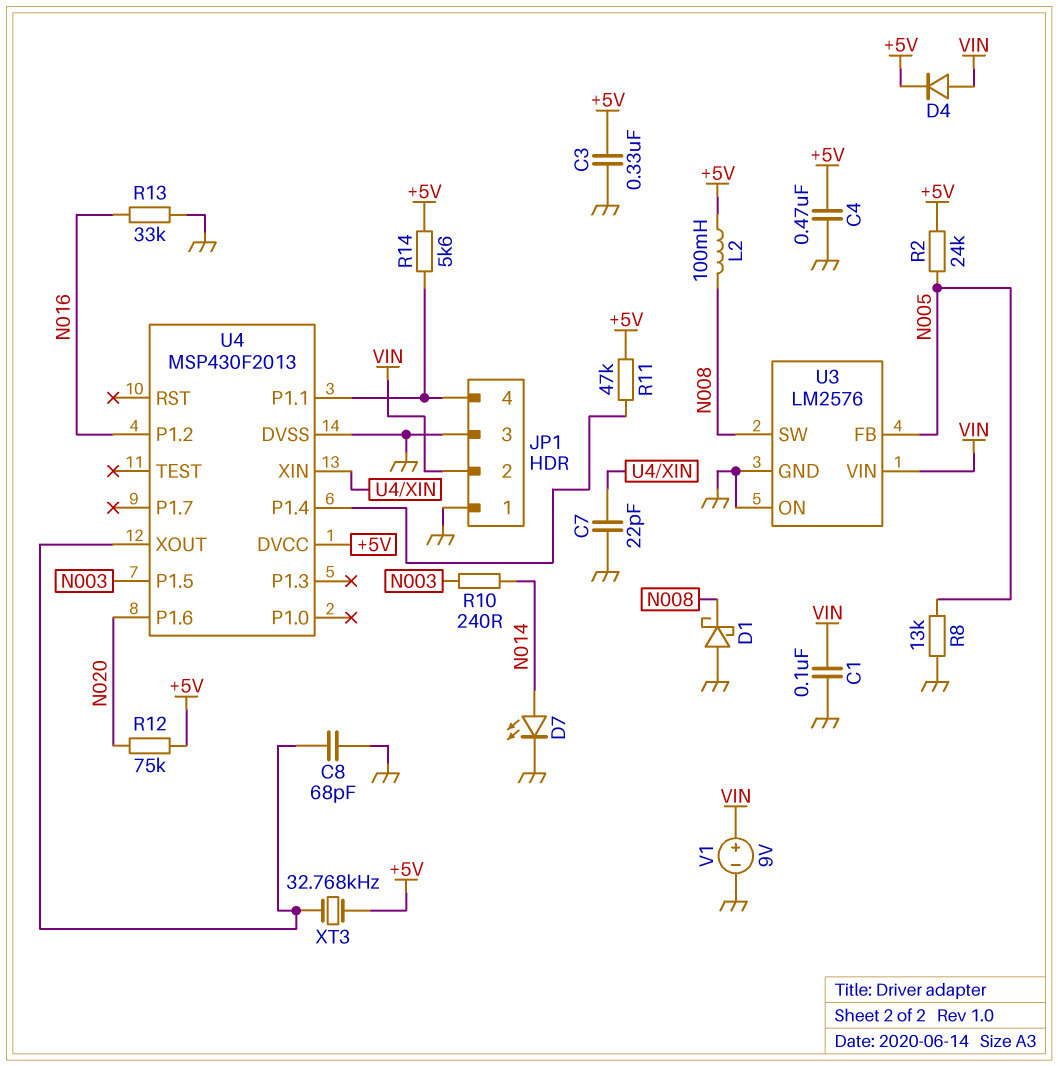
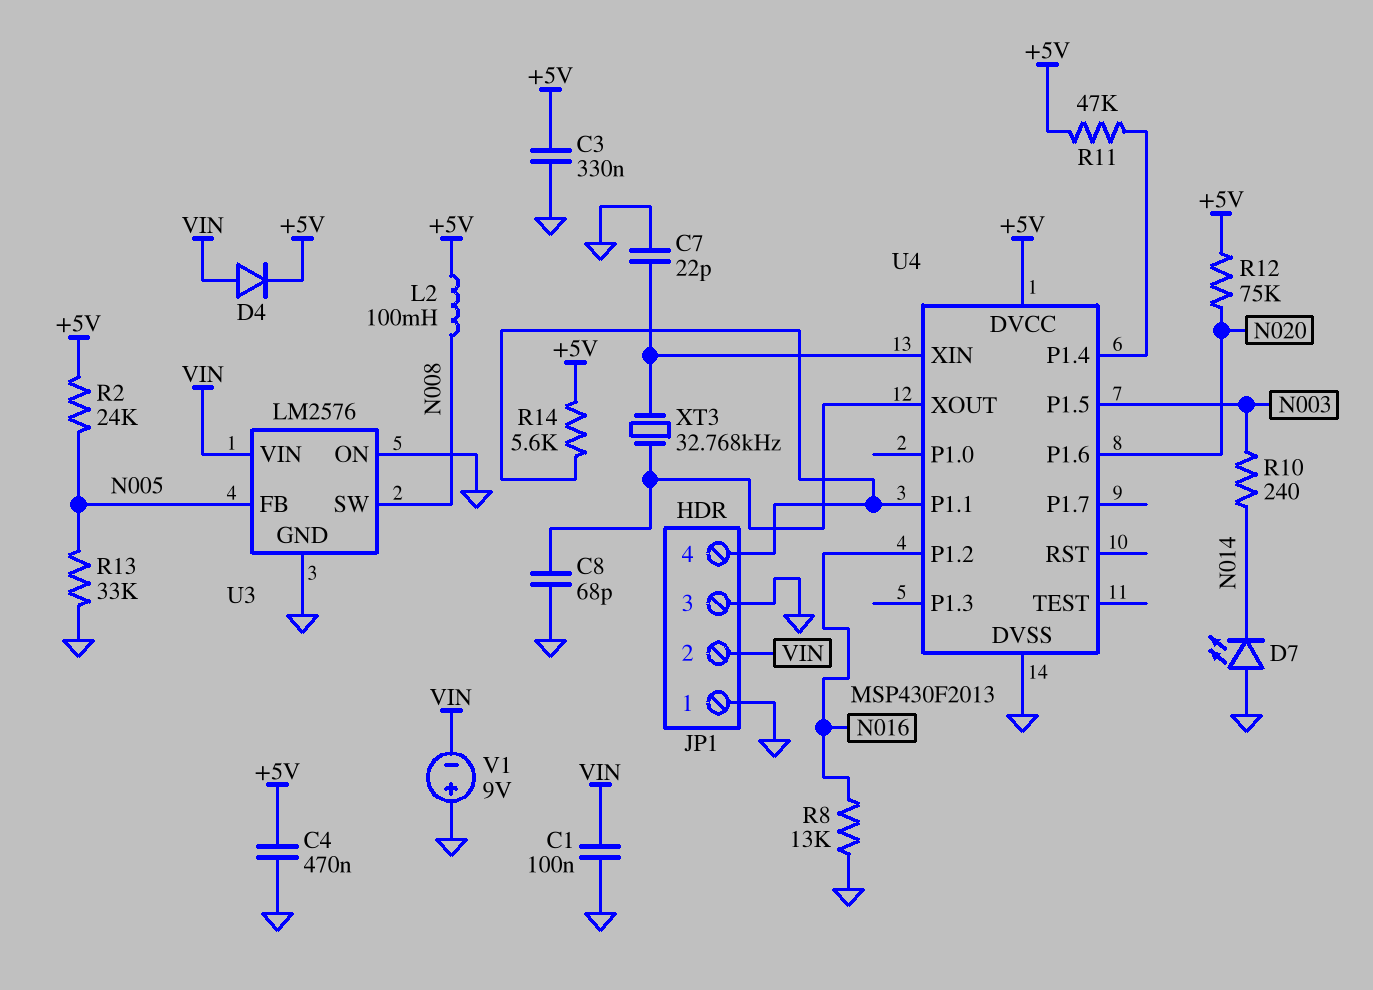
D1: schottky (A GND, K N008) -> none
D7: LED (A N014, K GND) -> LED (A GND, K N014)
R8: 13k (GND, N005) -> 13k (GND, N016)
R13: 33k (GND, N016) -> 33k (GND, N005)
V1: 9V (plus VIN, minus GND) -> 9V (plus GND, minus VIN)
XT3: 32.768kHz (+5V, U4/XOUT) -> 32.768kHz (U4/XIN, U4/XOUT)

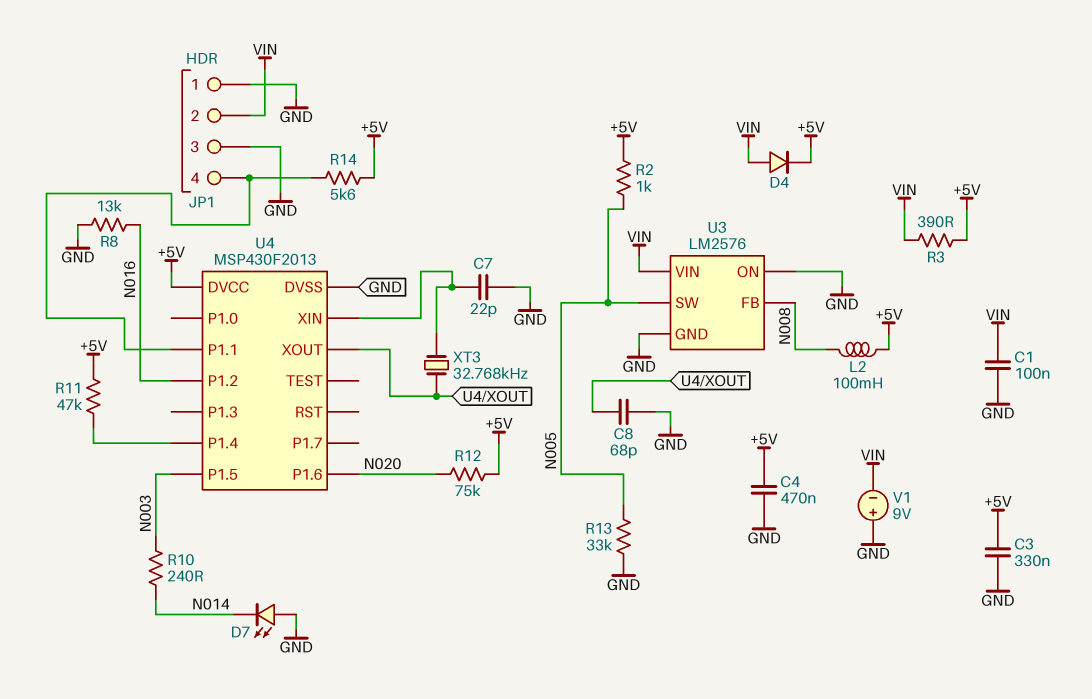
R2: 24k (+5V, N005) -> 1k (+5V, N005)
R3: none -> 390 (+5V, VIN)
U3 pin FB: N005 -> N008
U3 pin SW: N008 -> N005

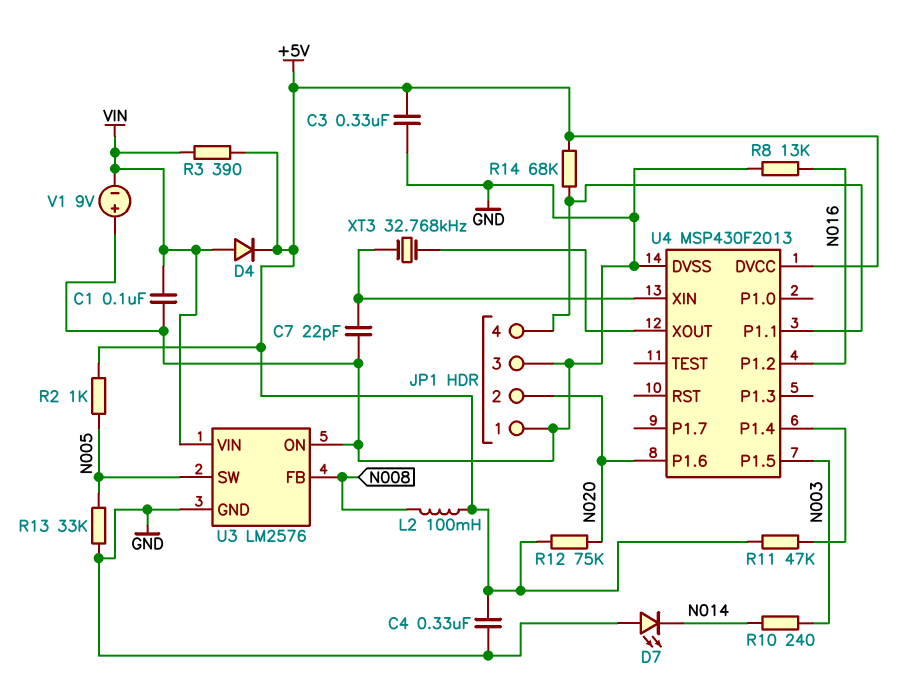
C4: 470nF (+5V, GND) -> 330nF (+5V, GND)
C8: 68pF (GND, U4/XOUT) -> none
JP1 pin 2: VIN -> N020
R14: 5.6k (+5V, JP1/4) -> 68k (+5V, JP1/4)

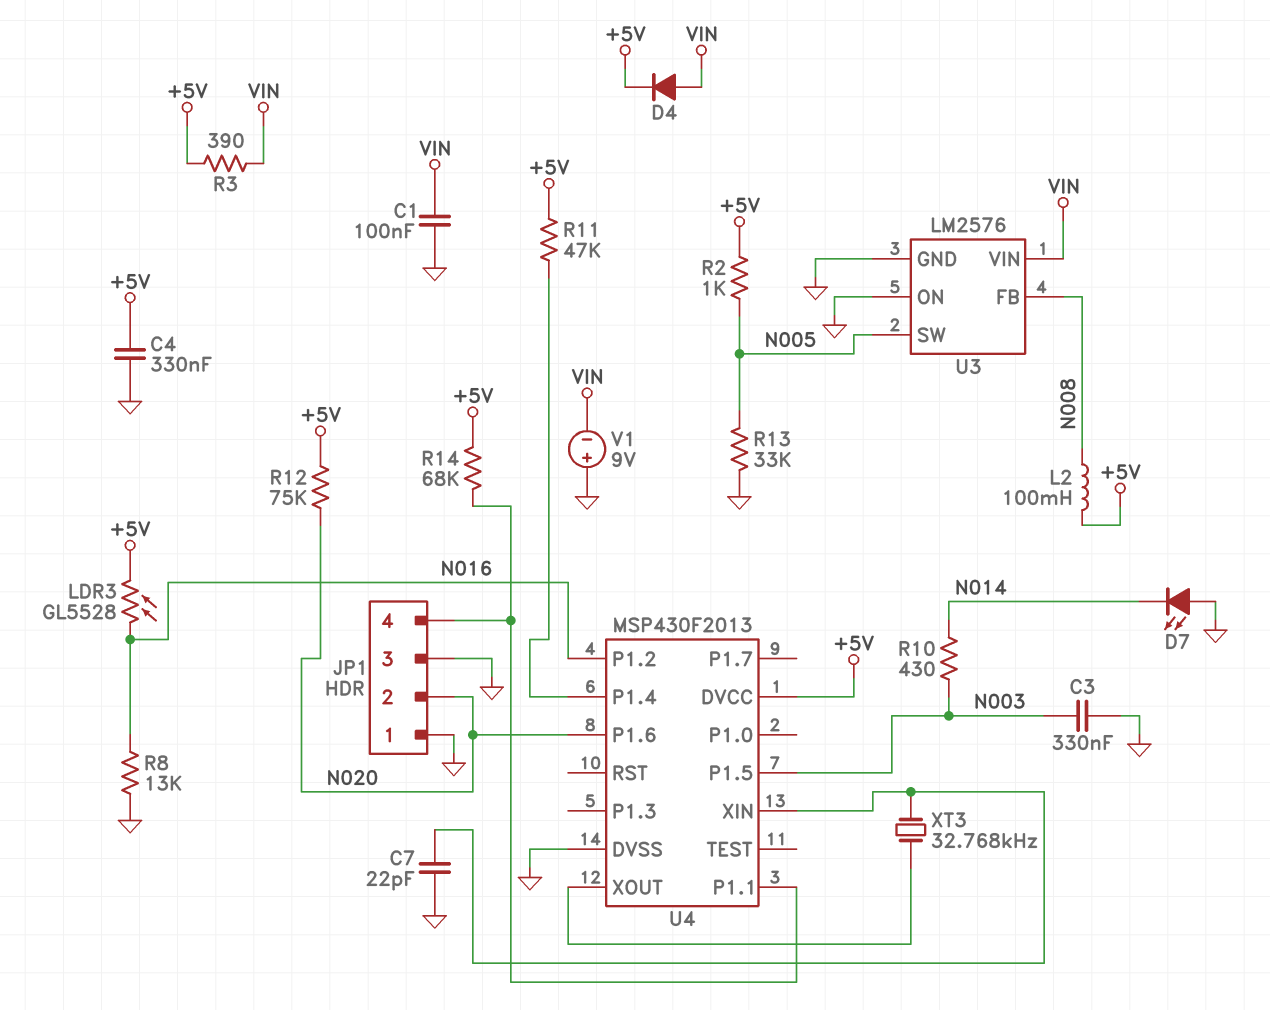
C3: 330nF (+5V, GND) -> 330nF (GND, N003)
LDR3: none -> GL5528 (+5V, N016)
R10: 240 (N003, N014) -> 430 (N003, N014)

